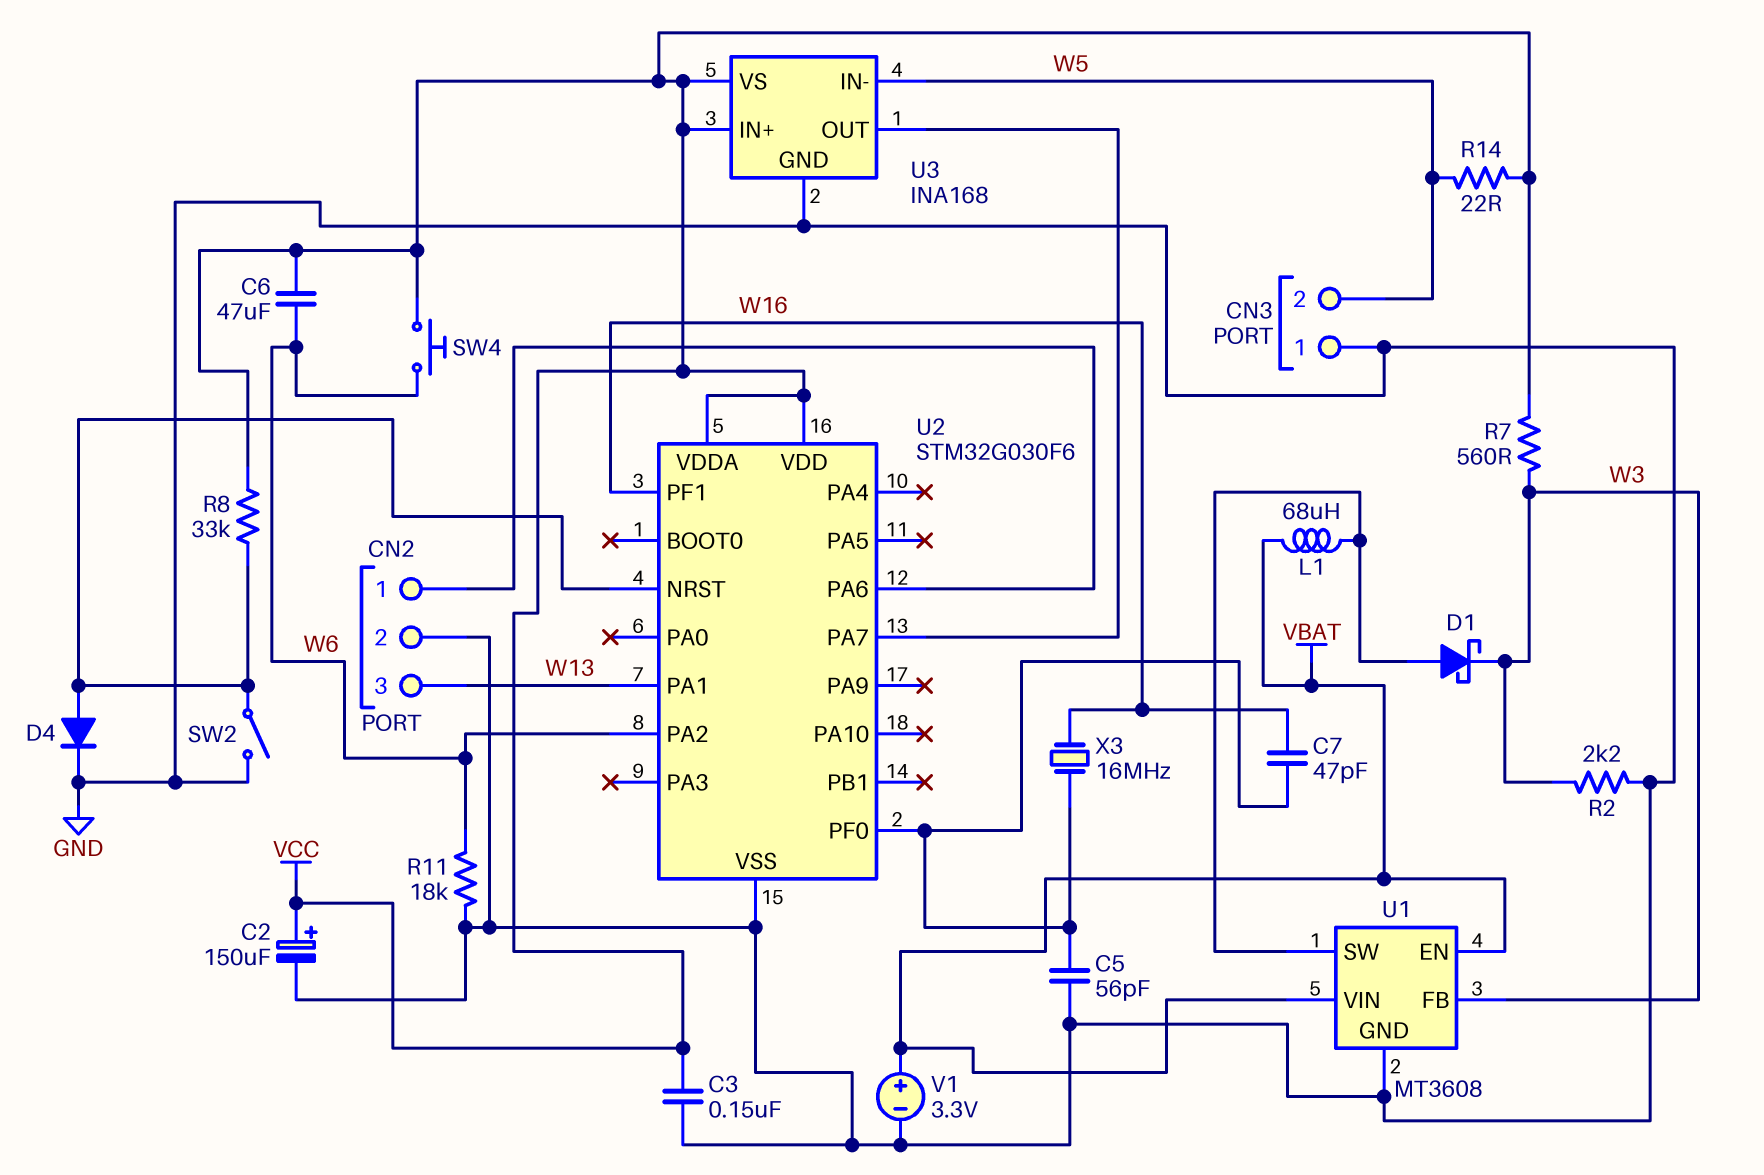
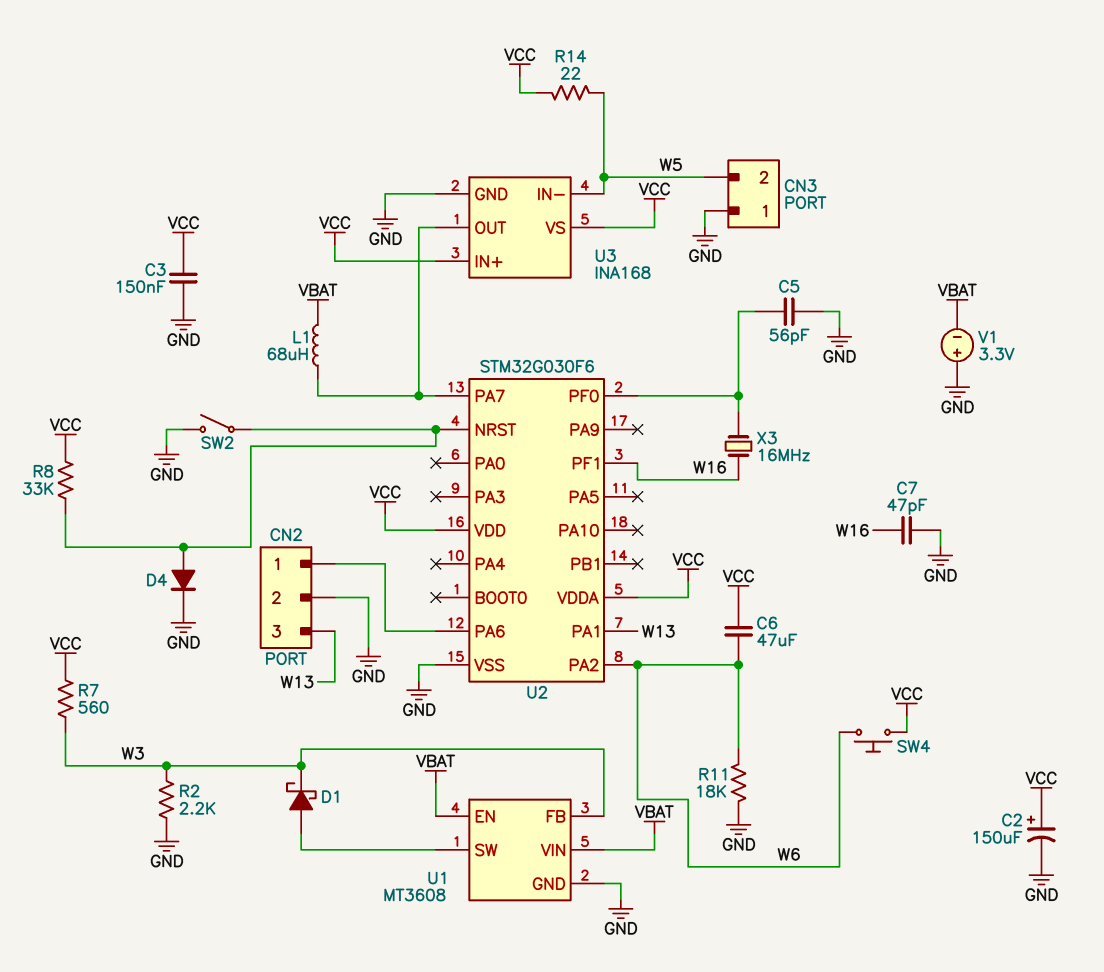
C7: 47pF (U2/PF0, W16) -> 47pF (GND, W16)
L1: 68uH (U1/SW, VBAT) -> 68uH (U2/PA7, VBAT)
V1: 3.3V (plus VBAT, minus GND) -> 3.3V (plus GND, minus VBAT)

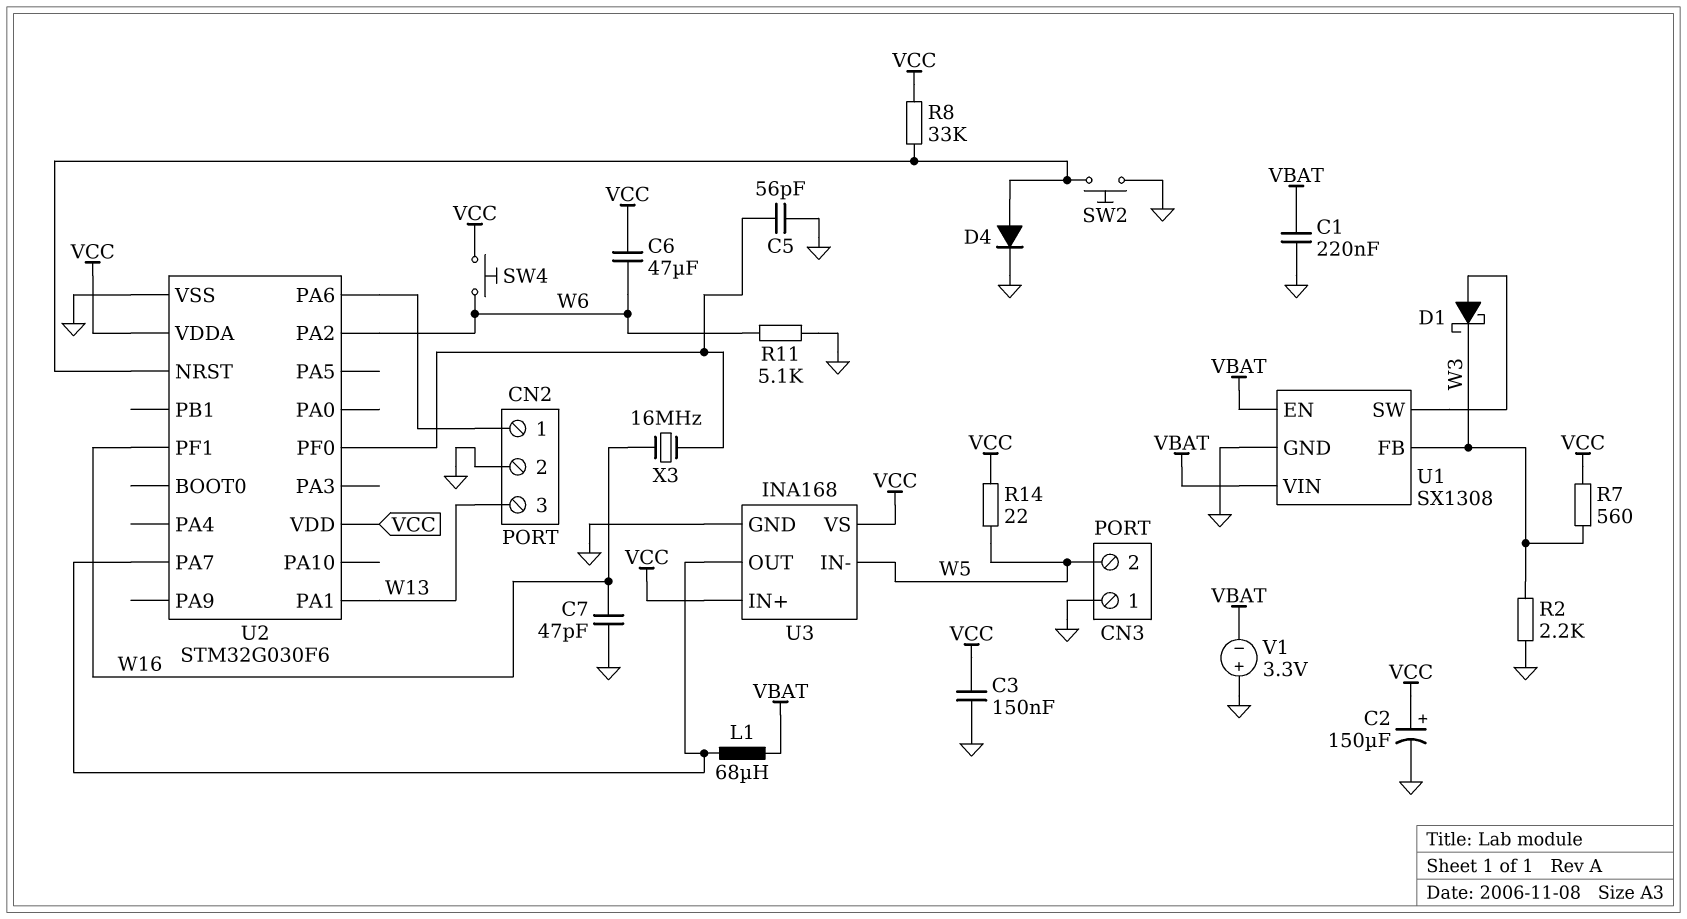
C1: none -> 220nF (GND, VBAT)
R11: 18k (GND, W6) -> 5.1k (GND, W6)
SW2: switch (GND, U2/NRST) -> button (GND, U2/NRST)
U1: MT3608 -> SX1308

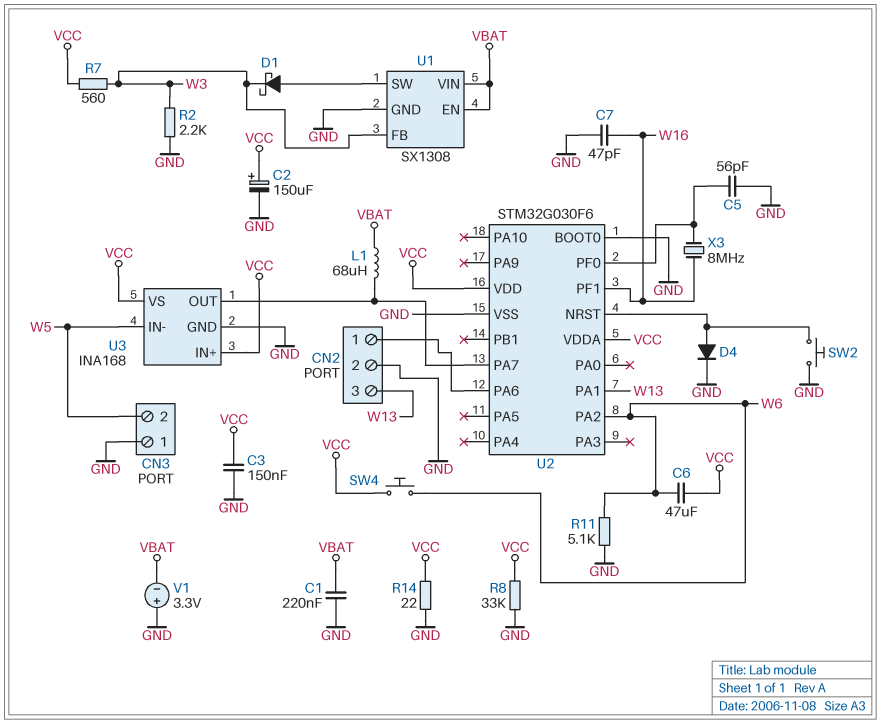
R8: 33k (U2/NRST, VCC) -> 33k (GND, VCC)
R14: 22 (VCC, W5) -> 22 (GND, VCC)
U2 pin BOOT0: none -> GND
X3: 16MHz (U2/PF0, W16) -> 8MHz (U2/PF0, W16)

